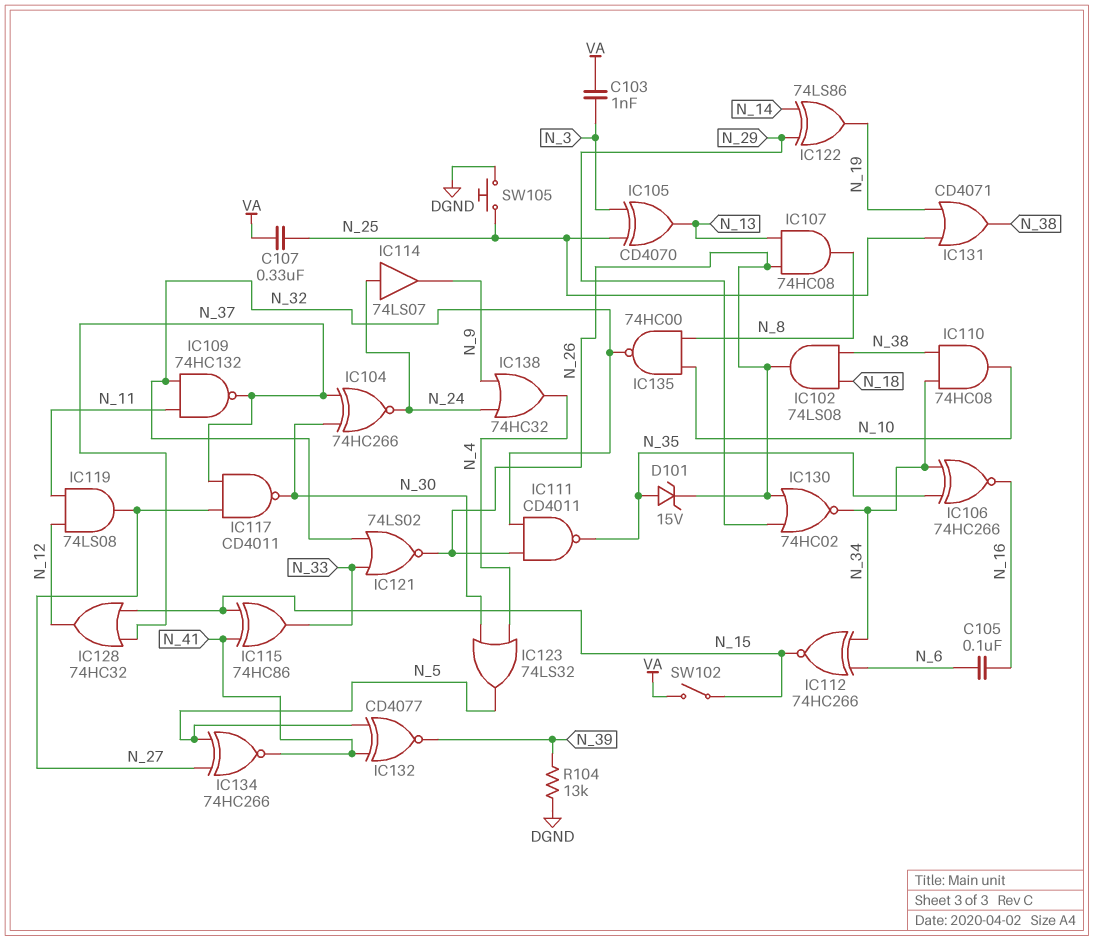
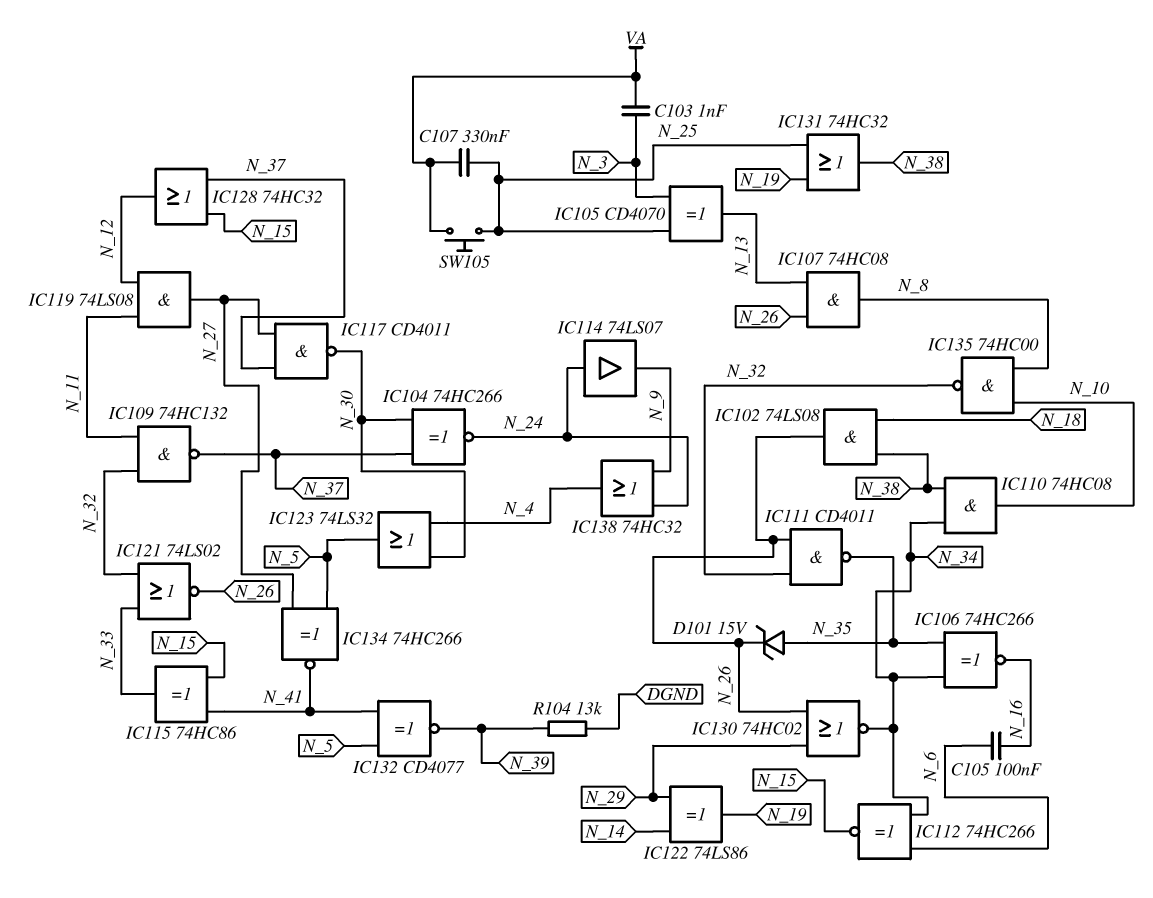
IC131: OR CD4071 (in N_19, in N_25, out N_38) -> OR 74HC32 (in N_19, in N_25, out N_38)
SW102: switch (N_15, VA) -> none
SW105: button (DGND, N_25) -> button (N_25, VA)

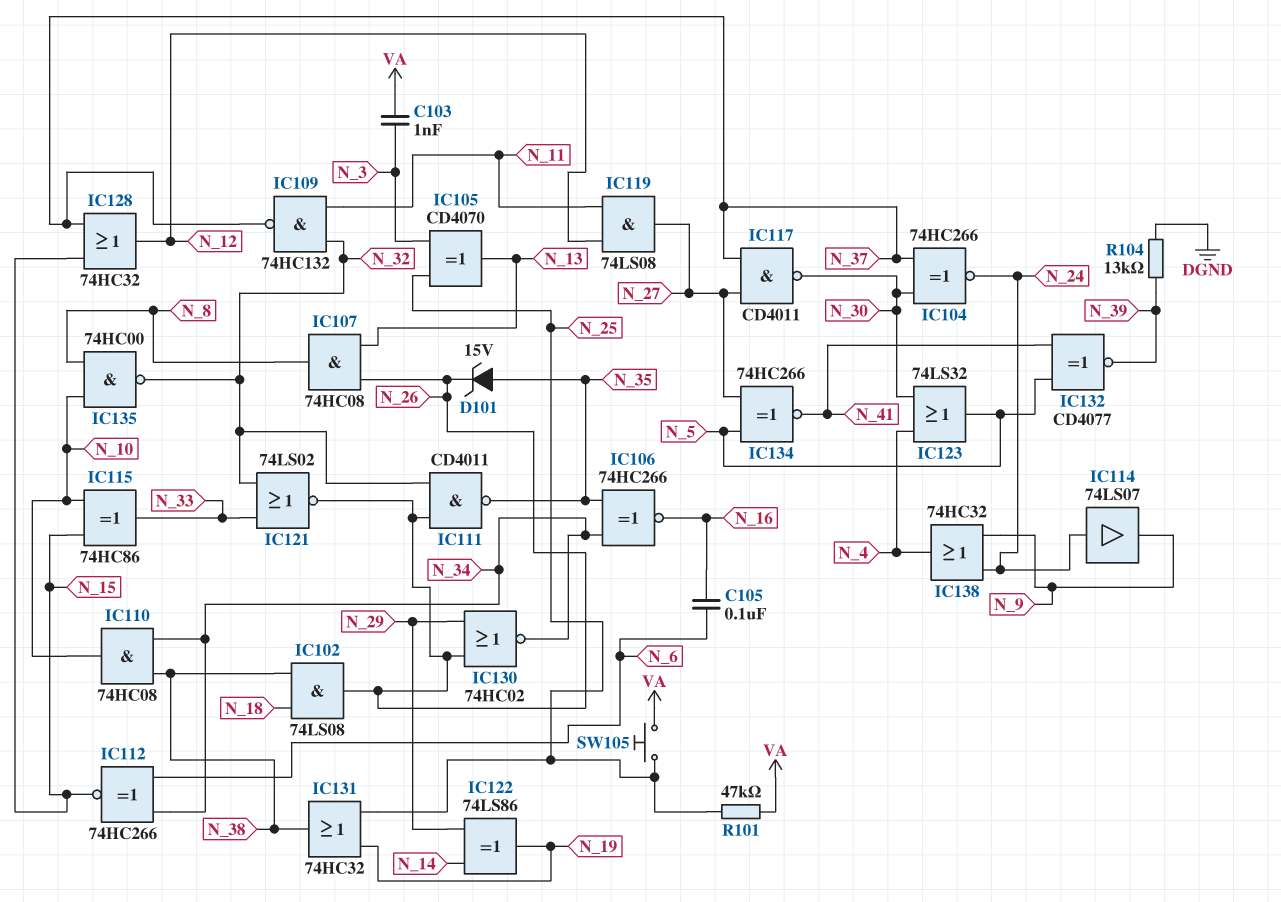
C107: 330nF (N_25, VA) -> none
IC115: XOR 74HC86 (in N_15, in N_41, out N_33) -> XOR 74HC86 (in N_10, in N_15, out N_33)
R101: none -> 47k (N_25, VA)

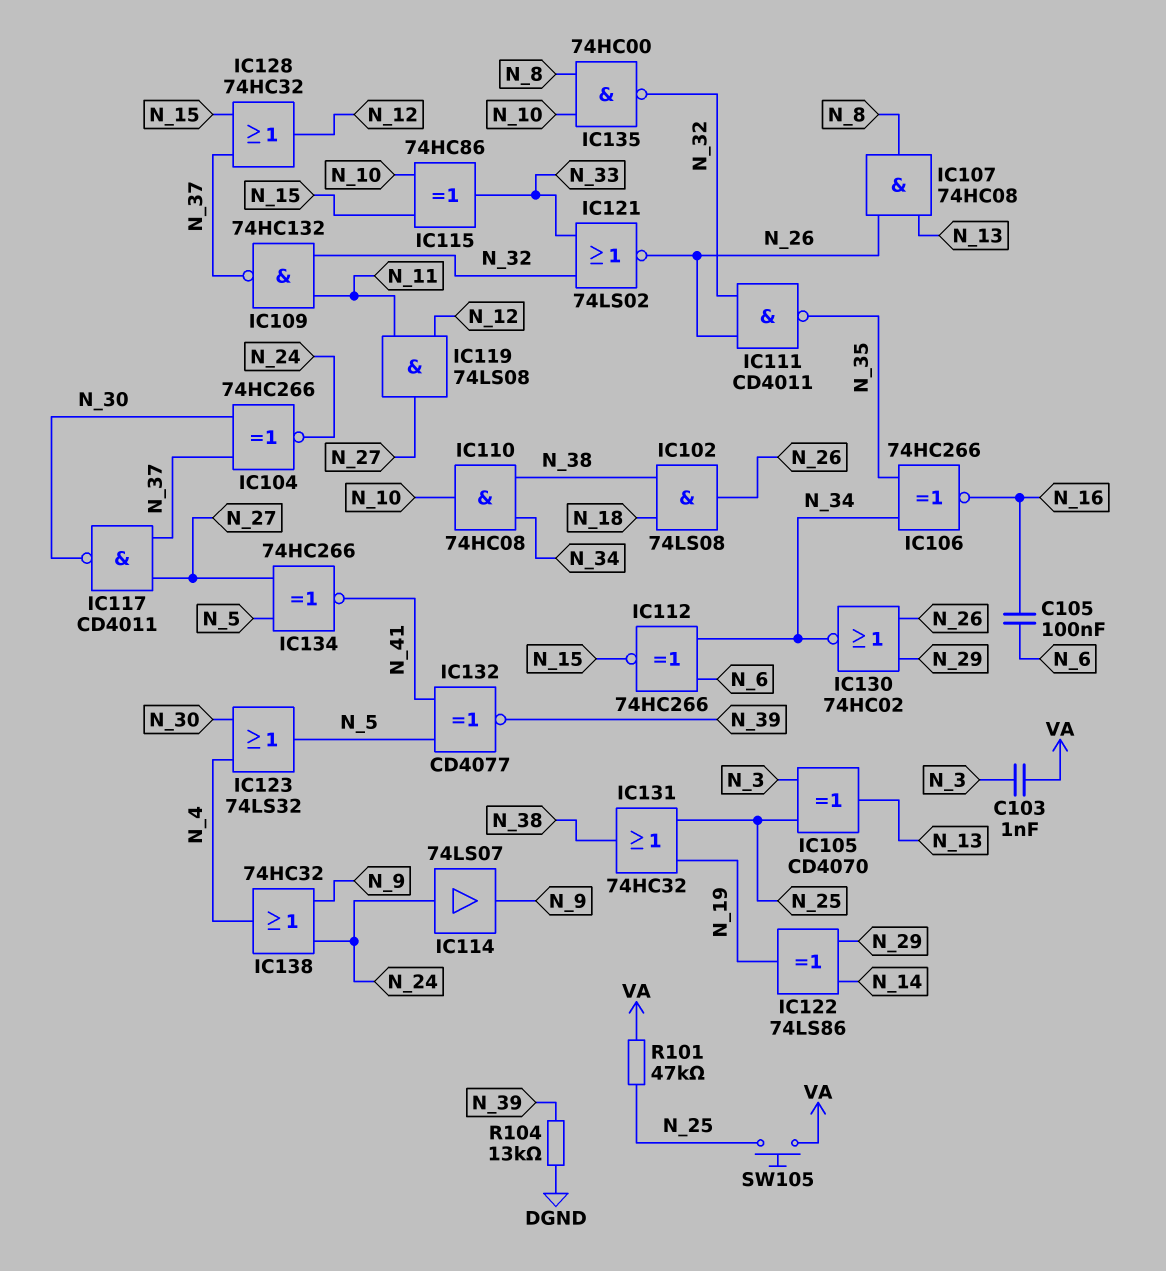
D101: zener 15V (A N_35, K N_26) -> none

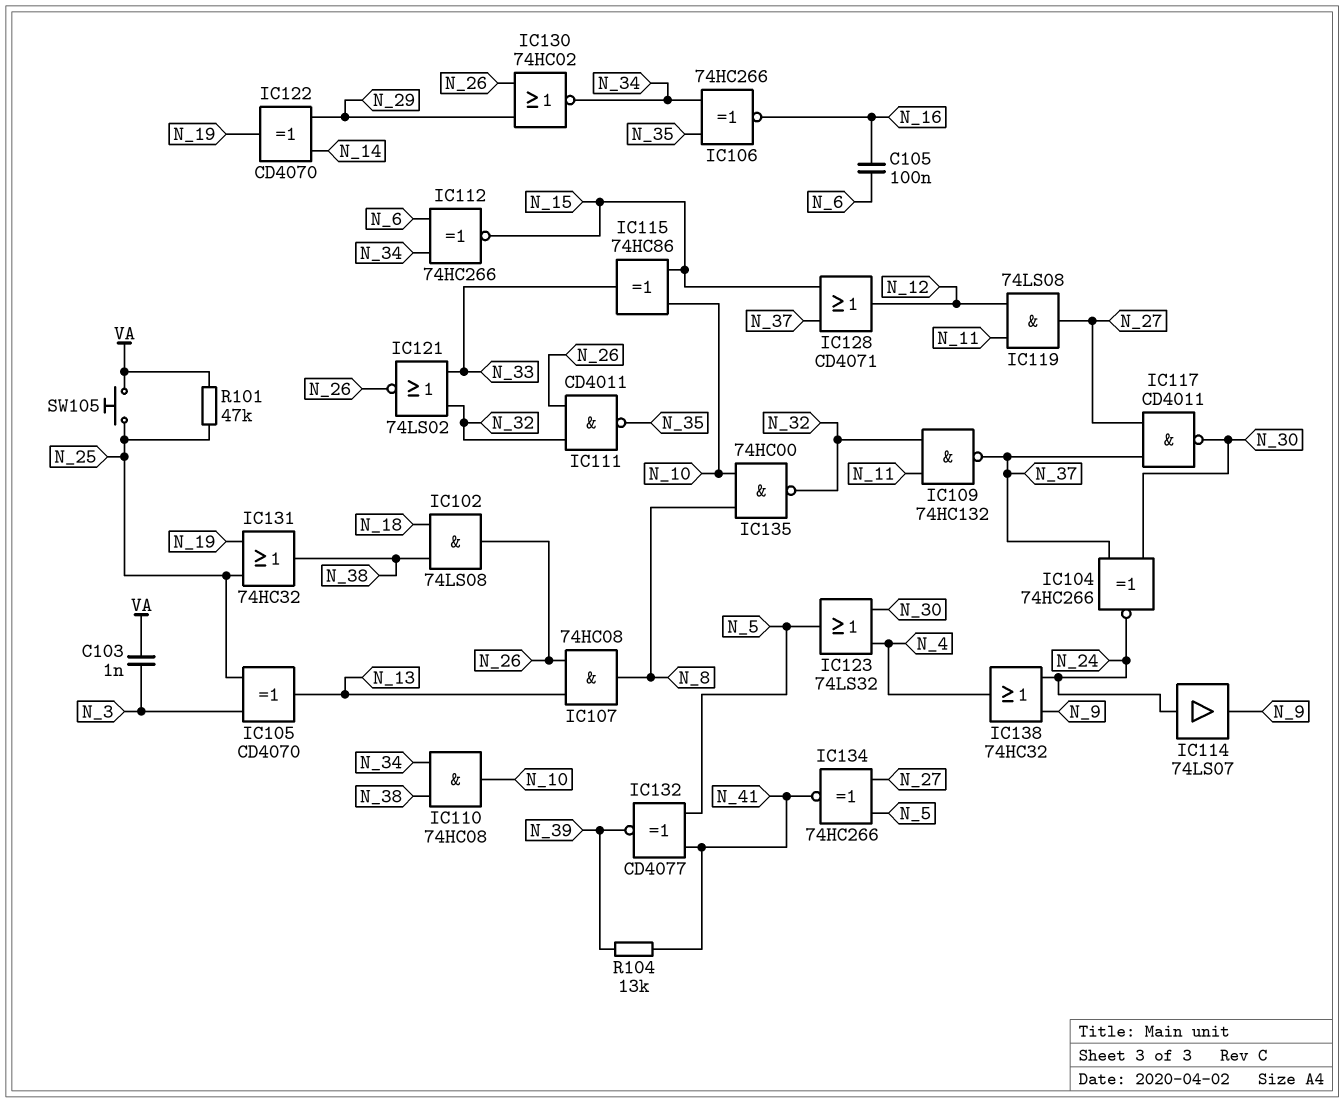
IC122: XOR 74LS86 (in N_14, in N_29, out N_19) -> XOR CD4070 (in N_14, in N_29, out N_19)
IC128: OR 74HC32 (in N_15, in N_37, out N_12) -> OR CD4071 (in N_15, in N_37, out N_12)
R104: 13k (DGND, N_39) -> 13k (N_39, N_41)

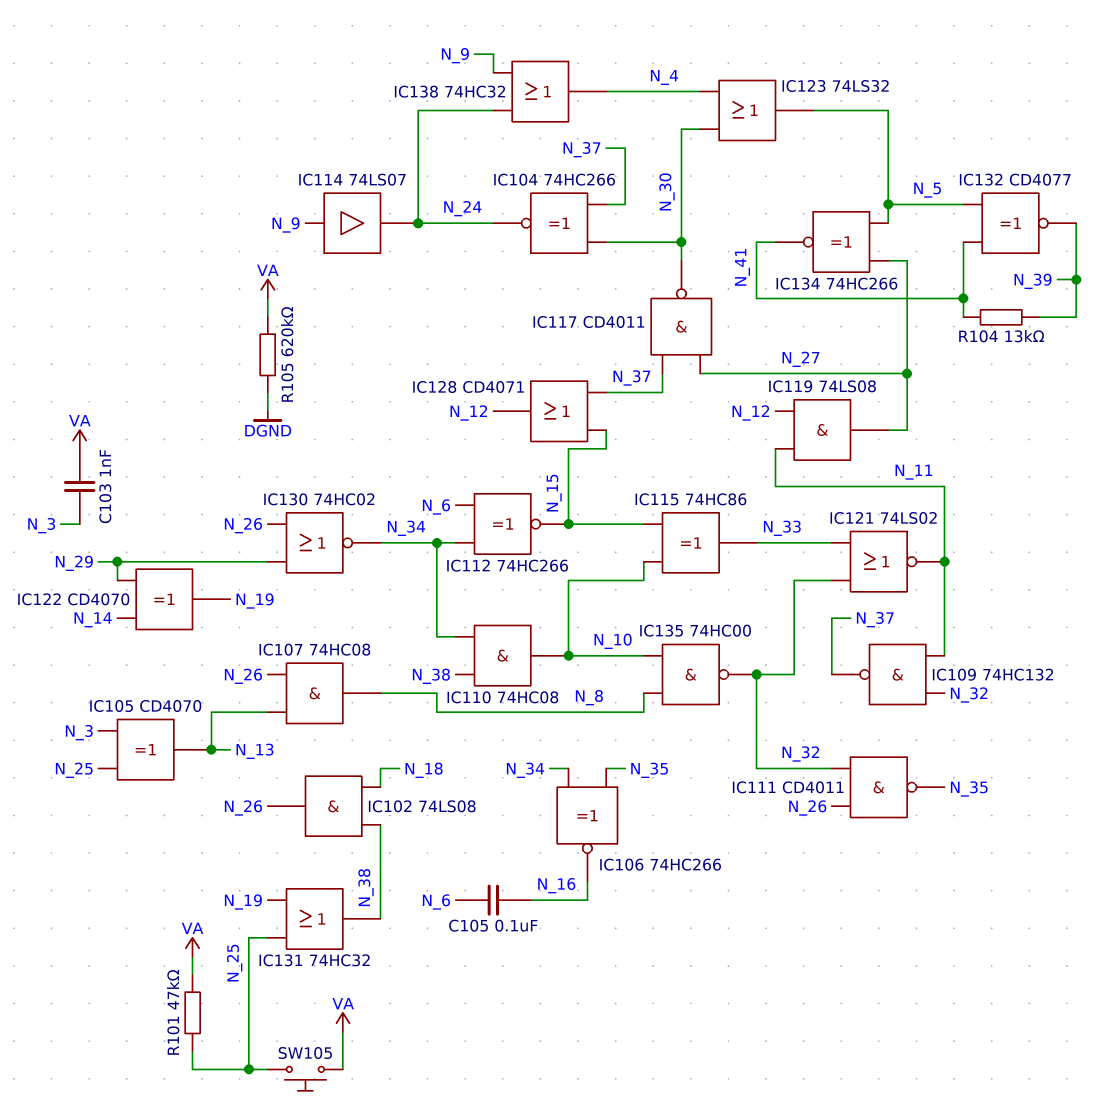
IC114: buffer 74LS07 (in N_24, out N_9) -> buffer 74LS07 (in N_9, out N_24)
IC121: NOR 74LS02 (in N_32, in N_33, out N_26) -> NOR 74LS02 (in N_32, in N_33, out N_11)
R105: none -> 620k (DGND, VA)

